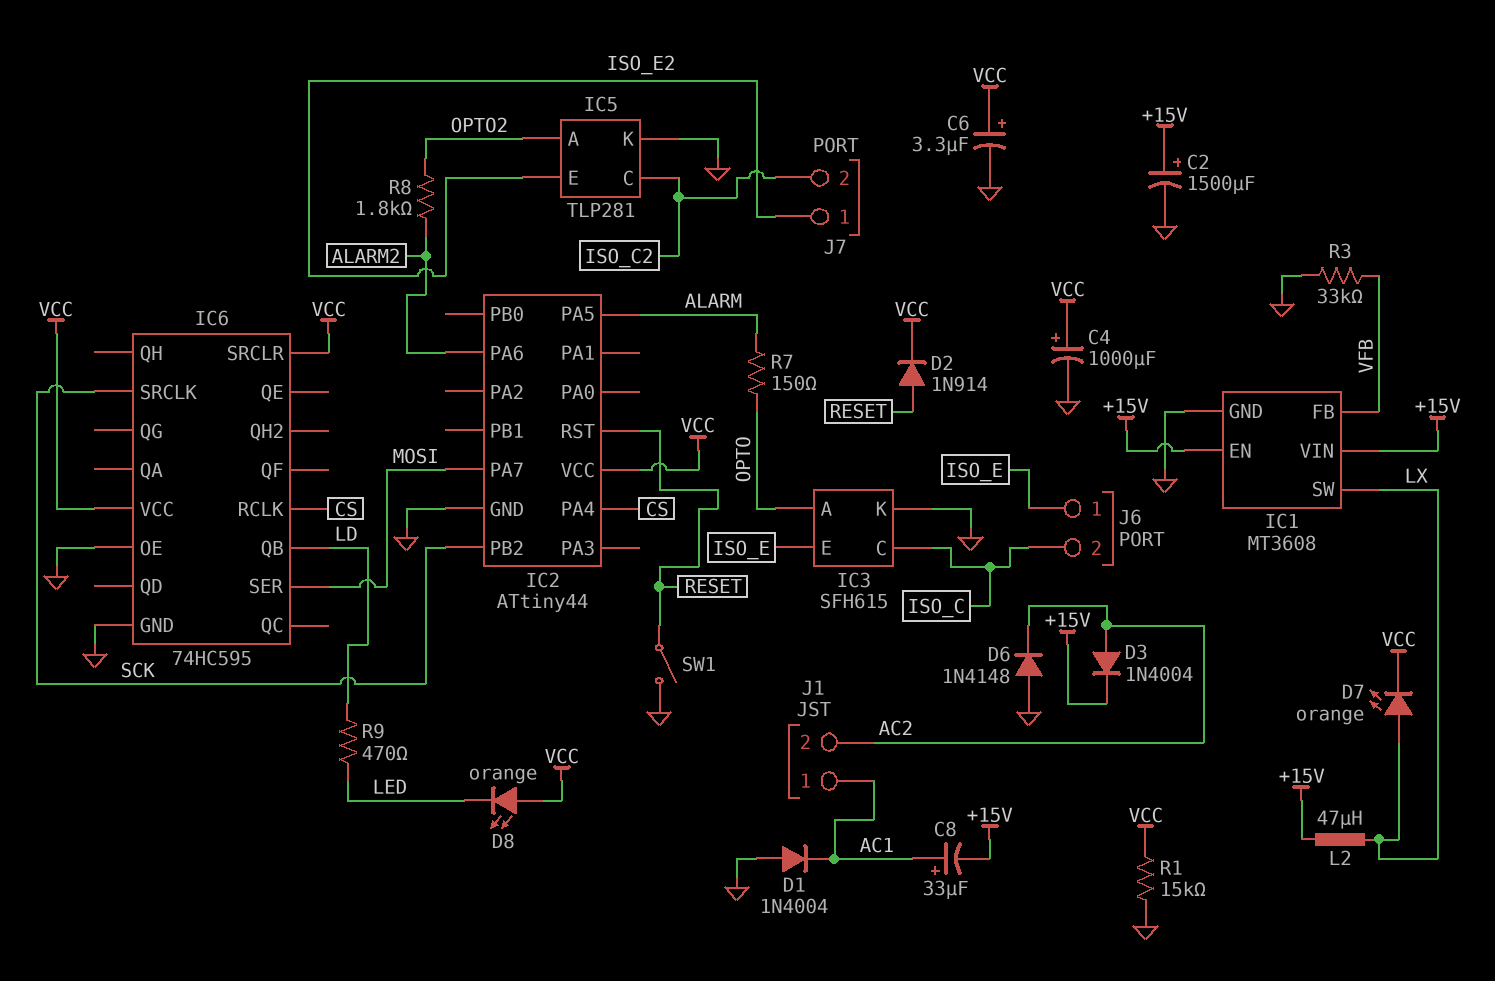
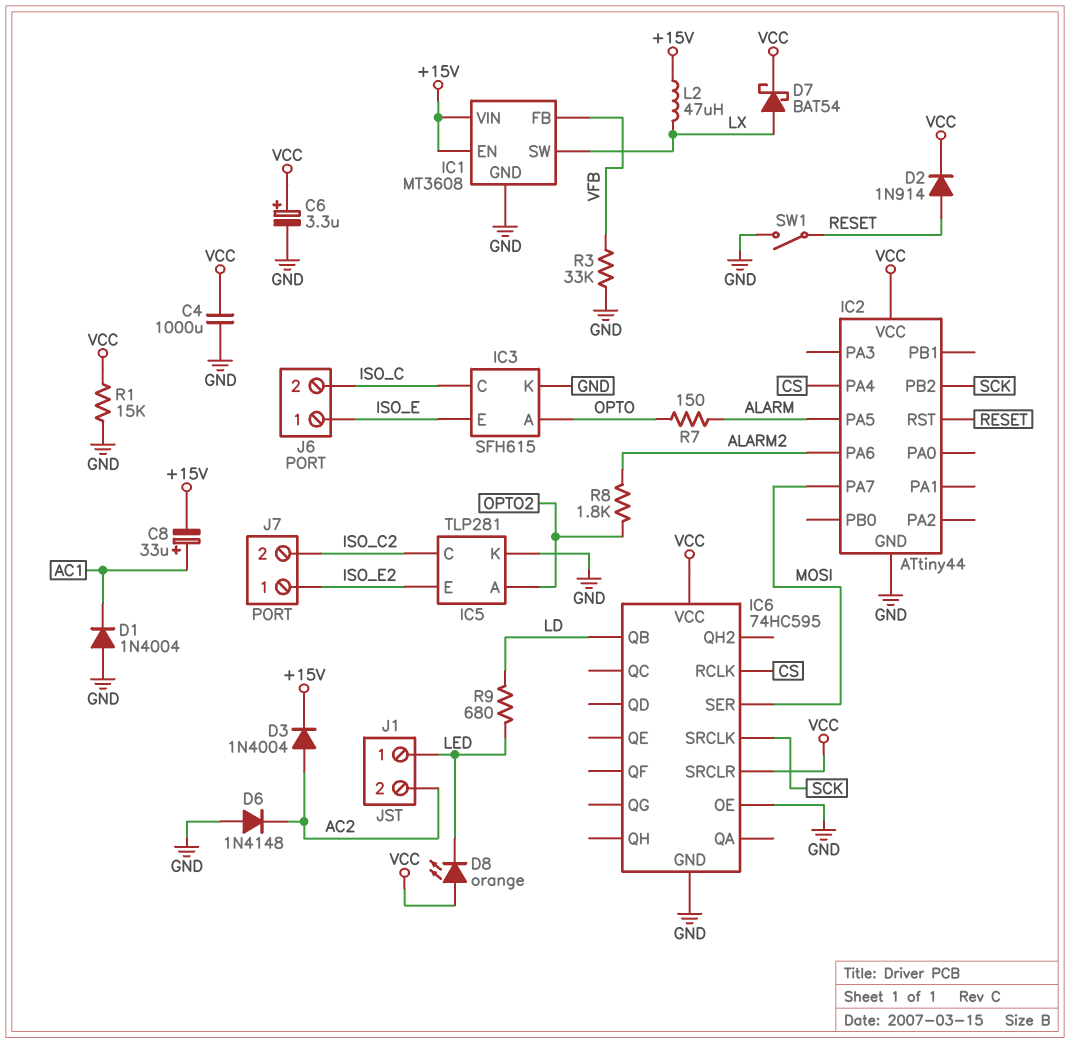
C2: 1500uF (plus +15V, minus GND) -> none
C4: 1000uF (plus VCC, minus GND) -> 1000uF (GND, VCC)
D7: LED orange (A LX, K VCC) -> schottky BAT54 (A LX, K VCC)
J1 pin 1: AC1 -> LED
R9: 470 (LD, LED) -> 680 (LD, LED)

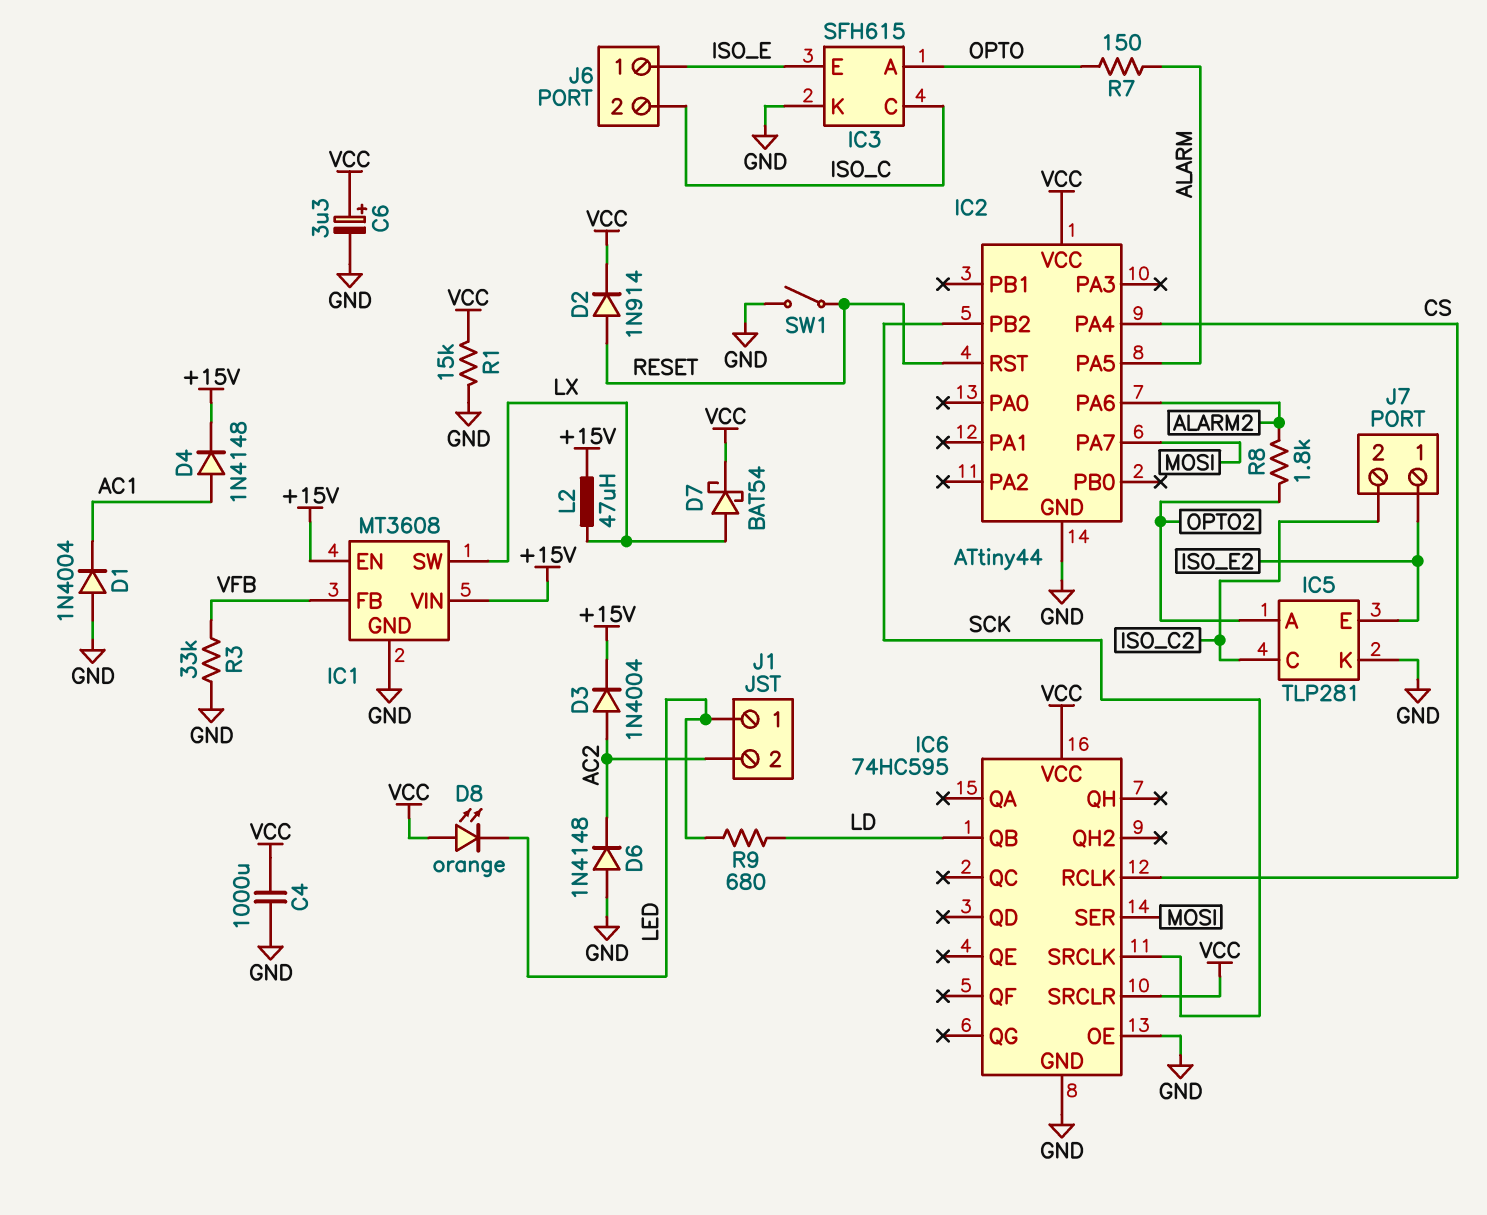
C8: 33uF (plus AC1, minus +15V) -> none
D4: none -> diode 1N4148 (A AC1, K +15V)

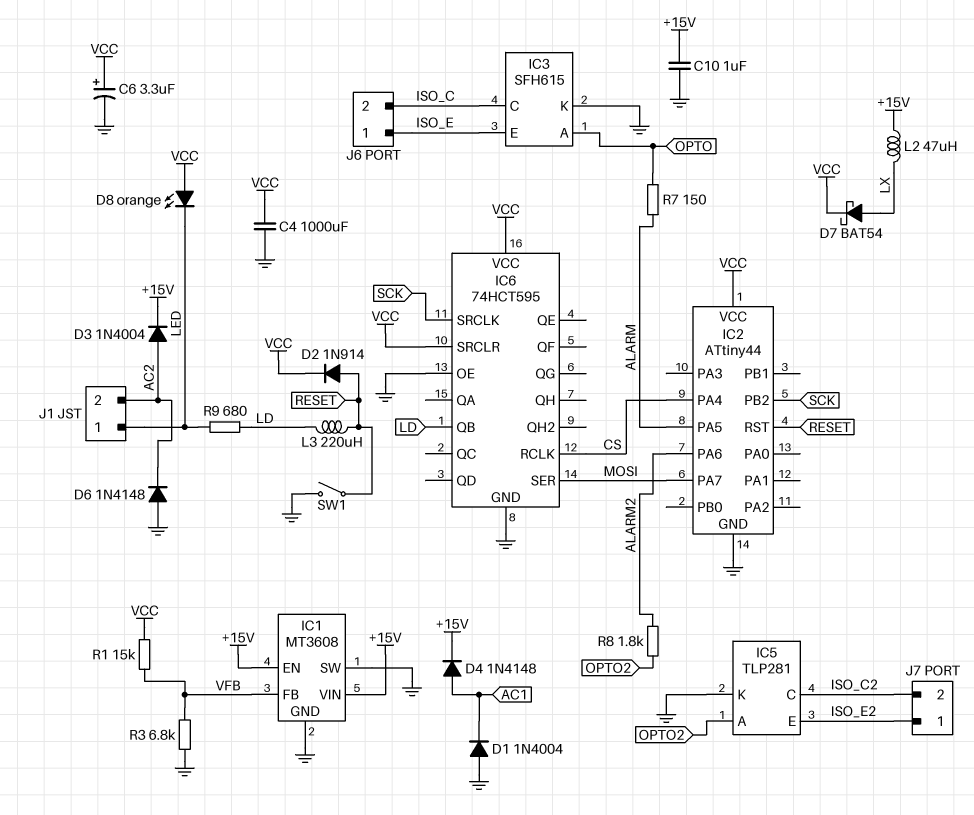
C10: none -> 1uF (+15V, GND)
IC1 pin SW: LX -> GND
IC6: 74HC595 -> 74HCT595
L3: none -> 220uH (LD, RESET)
R1: 15k (GND, VCC) -> 15k (VCC, VFB)
R3: 33k (GND, VFB) -> 6.8k (GND, VFB)

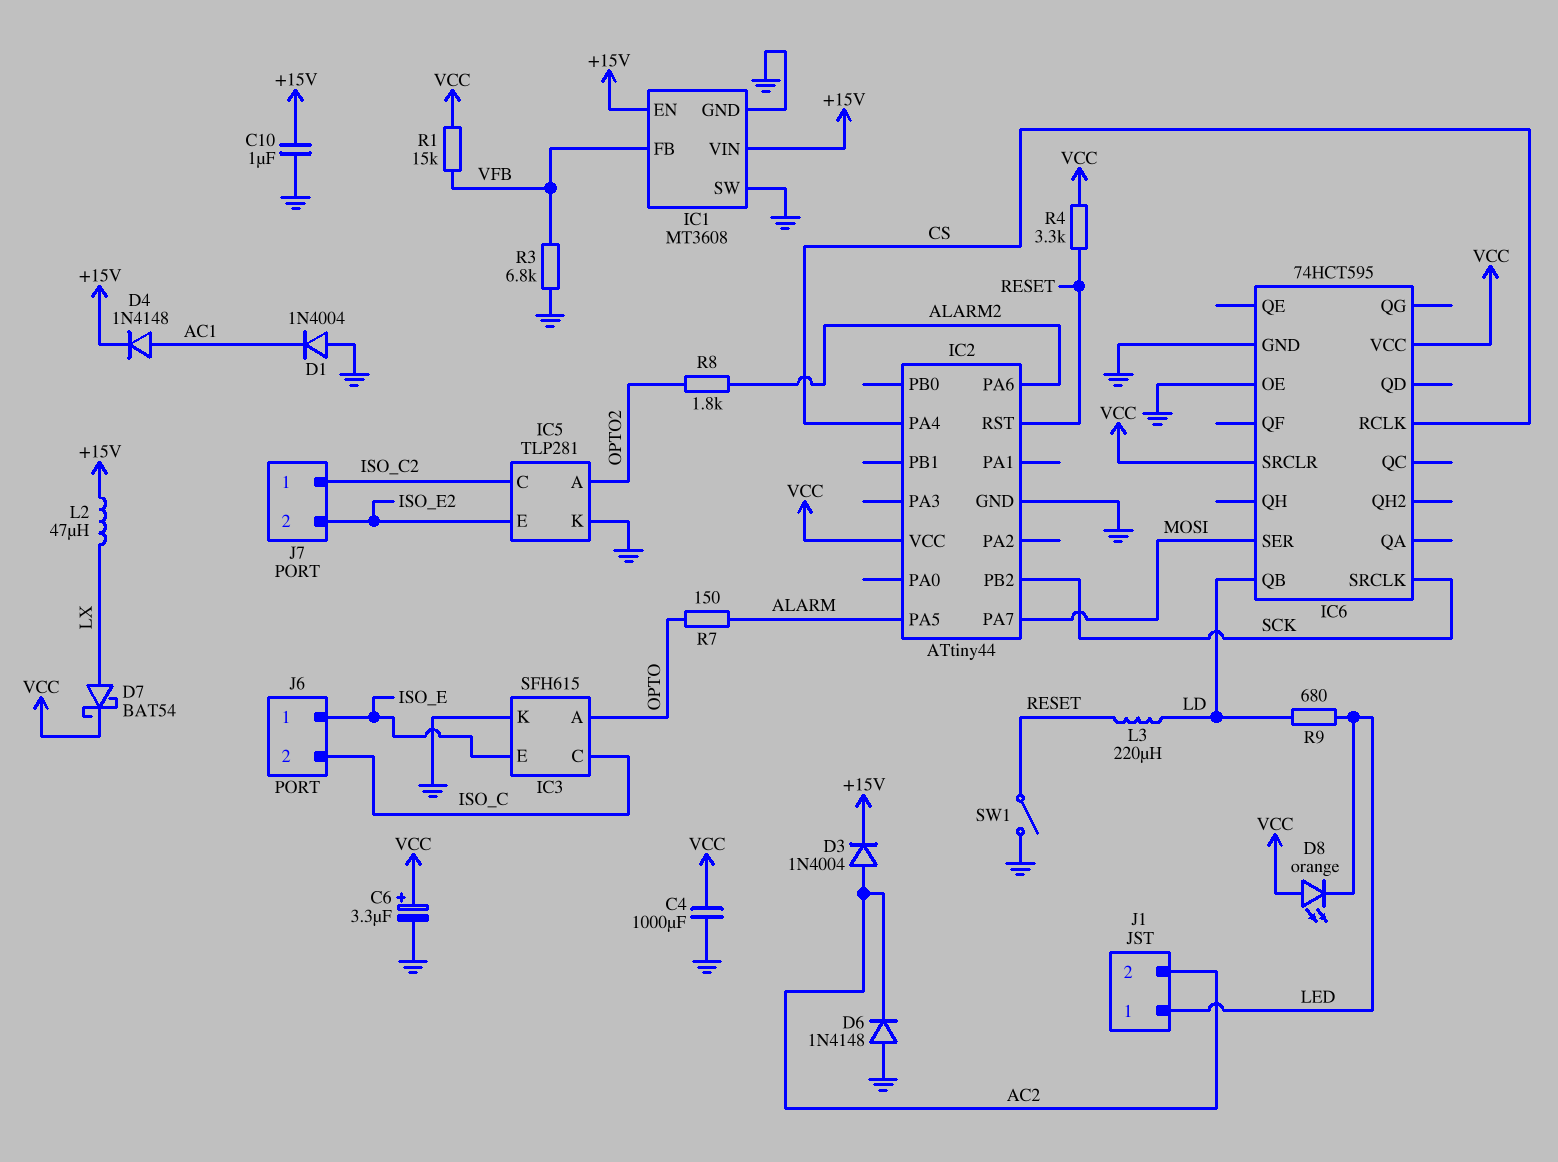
D2: diode 1N914 (A RESET, K VCC) -> none
J7 pin 1: ISO_E2 -> ISO_C2
J7 pin 2: ISO_C2 -> ISO_E2
R4: none -> 3.3k (RESET, VCC)

